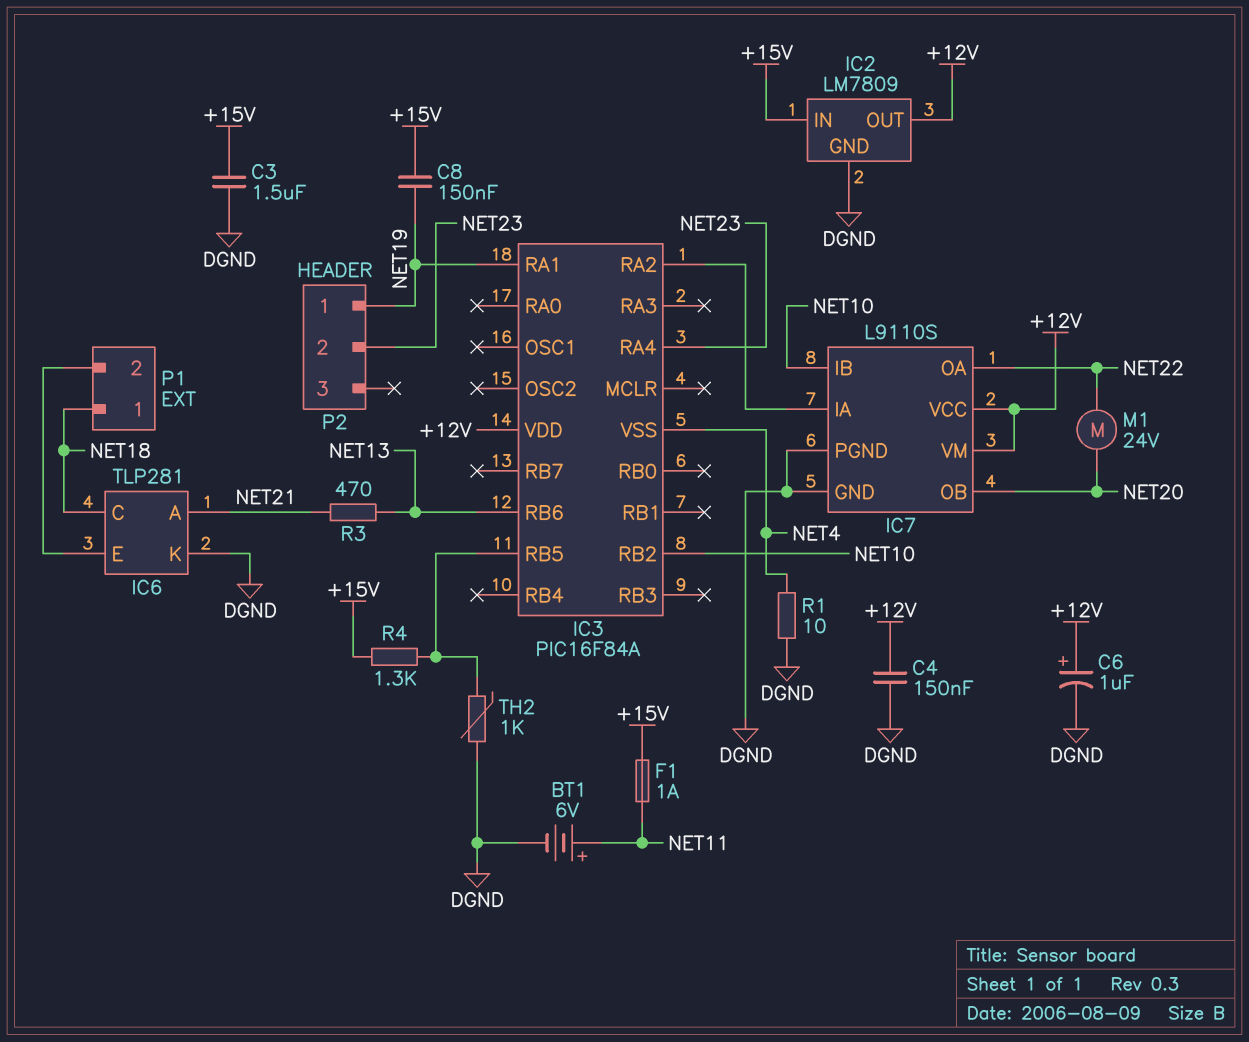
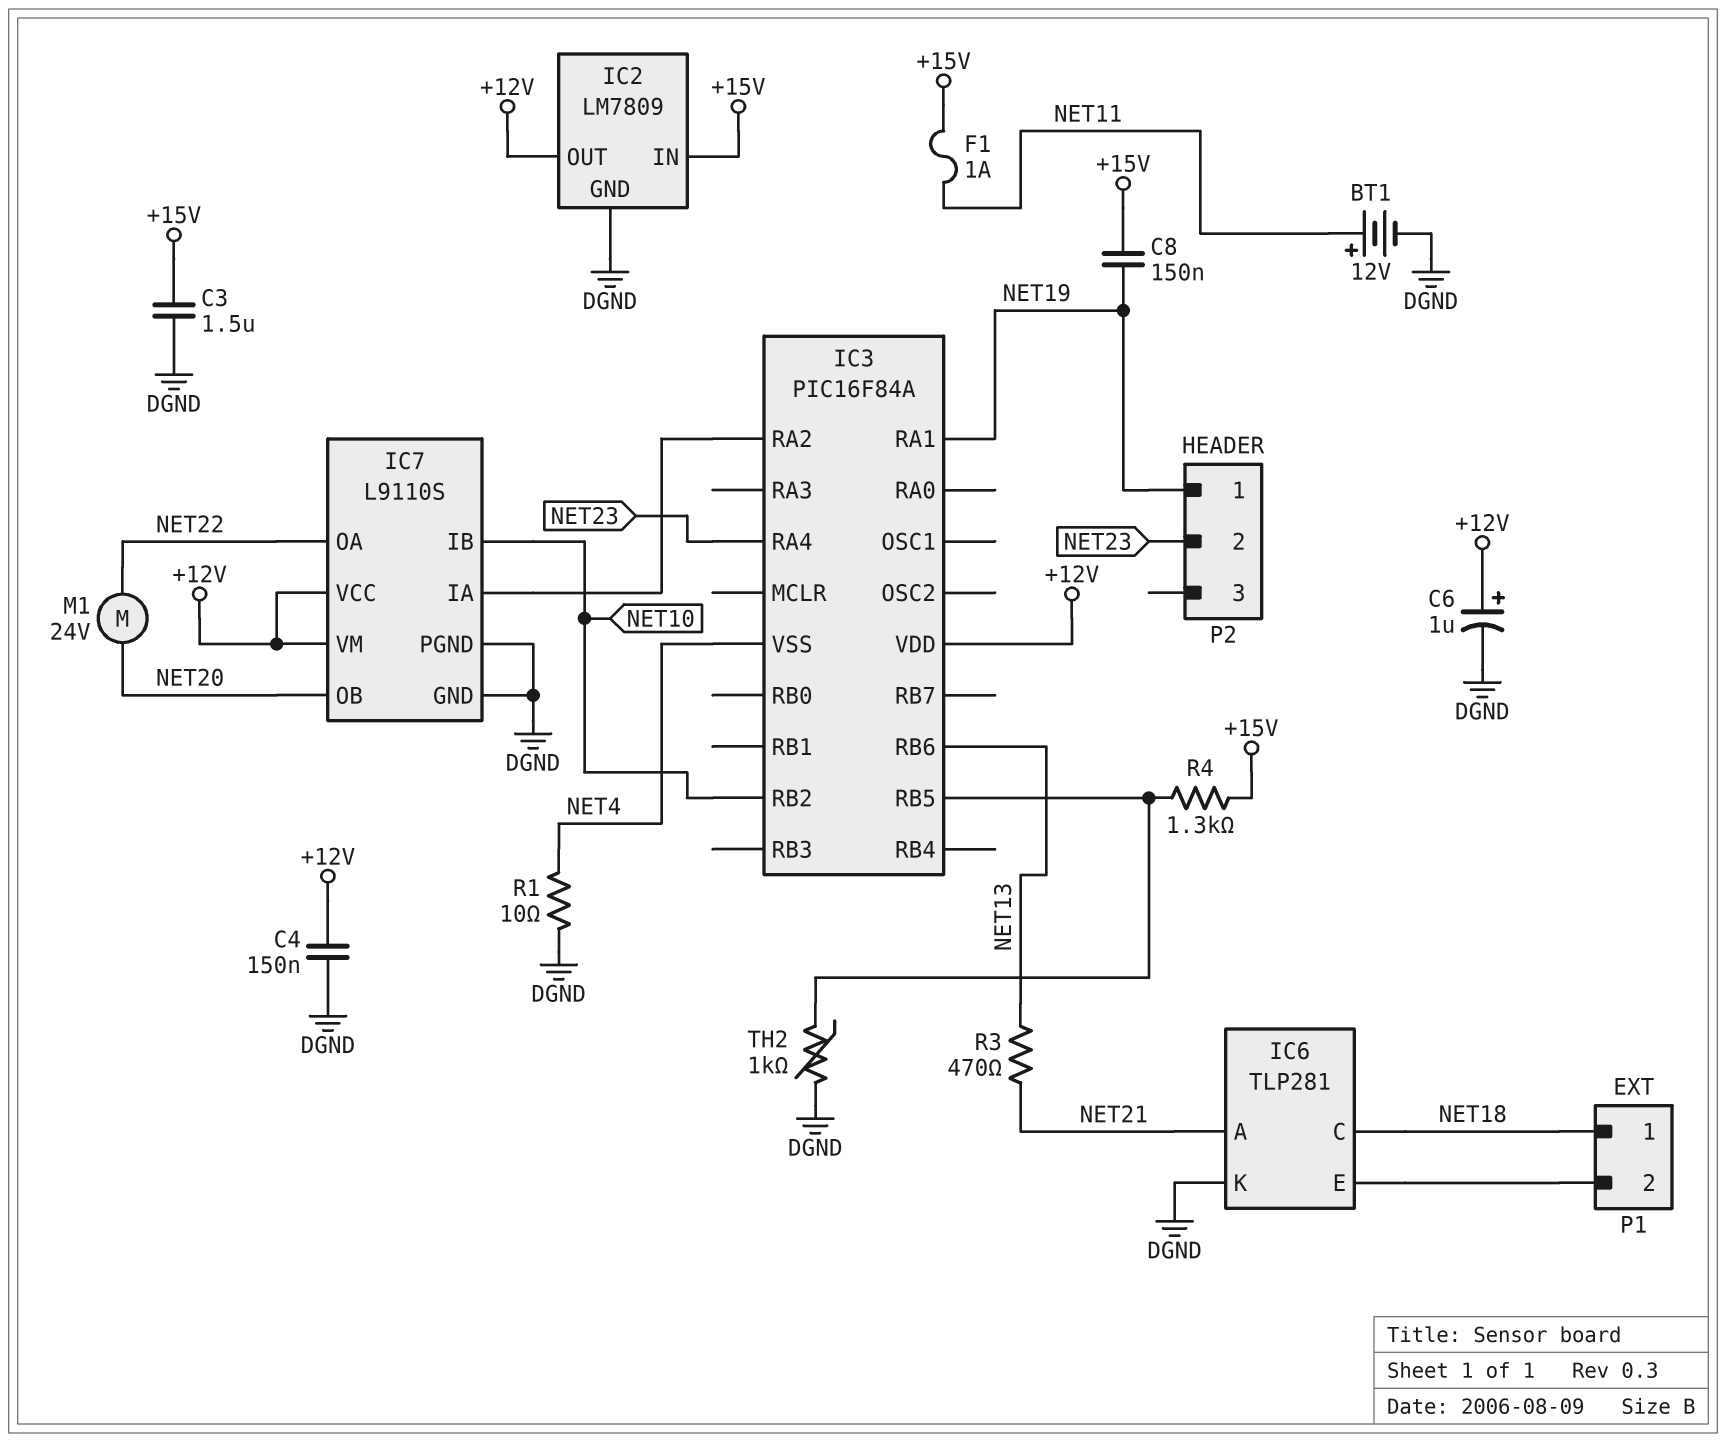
BT1: 6V (plus NET11, minus DGND) -> 12V (plus NET11, minus DGND)

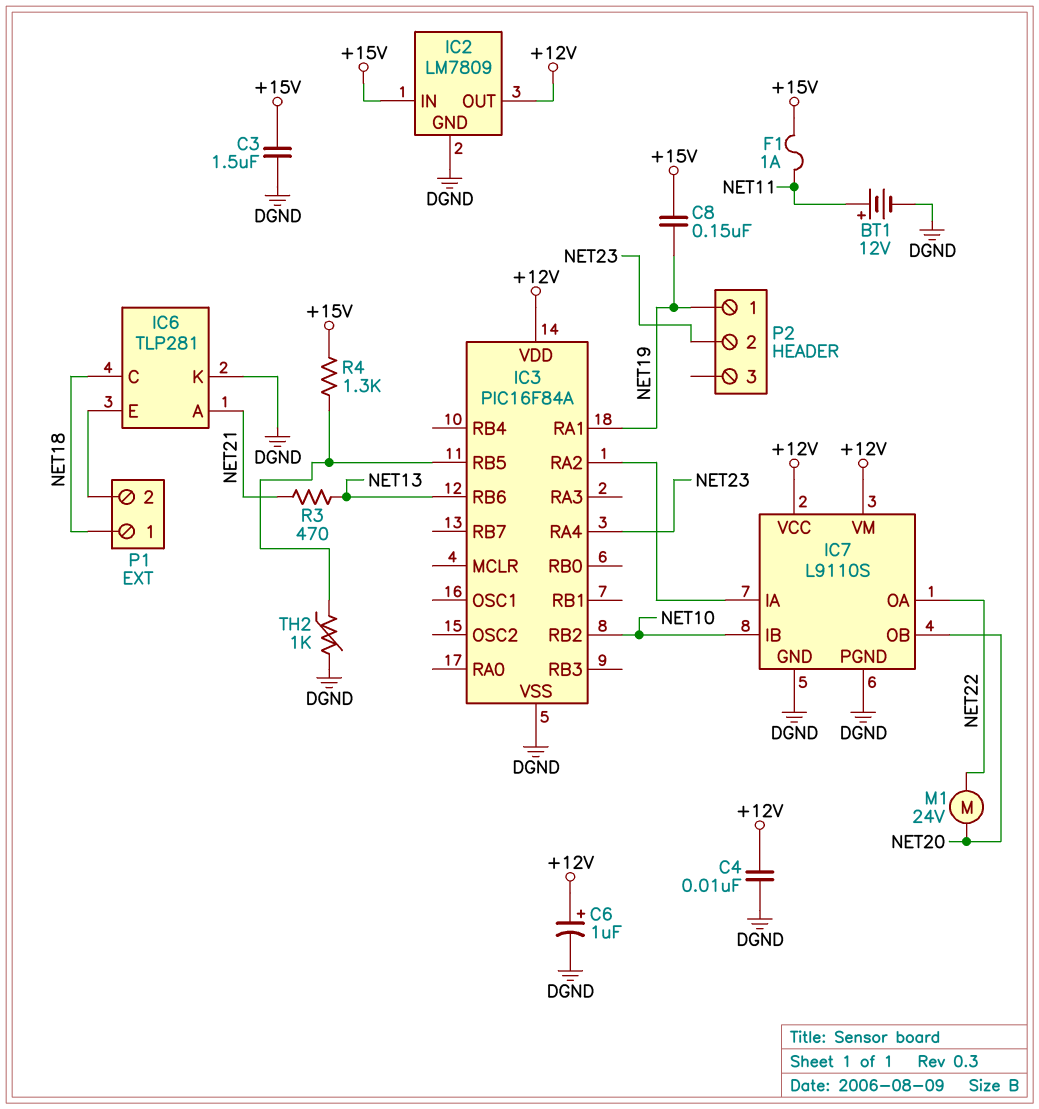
C4: 150nF (+12V, DGND) -> 10nF (+12V, DGND)
IC3 pin VSS: NET4 -> DGND
R1: 10 (DGND, NET4) -> none

